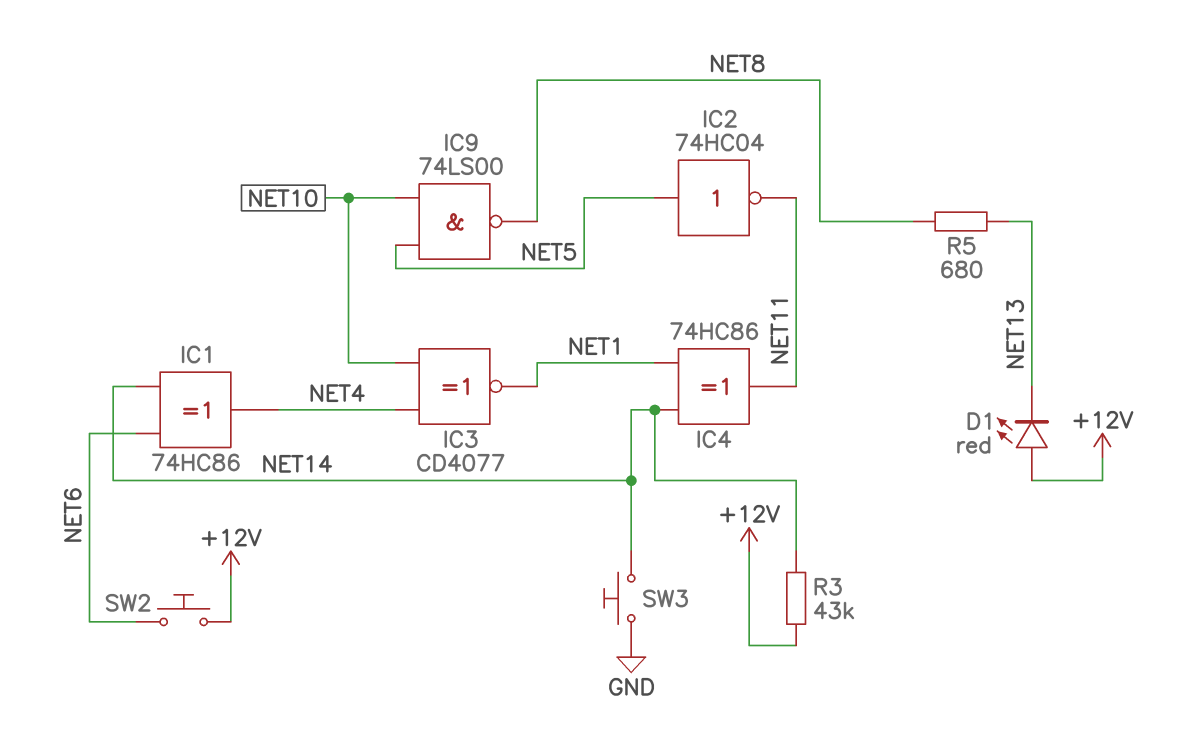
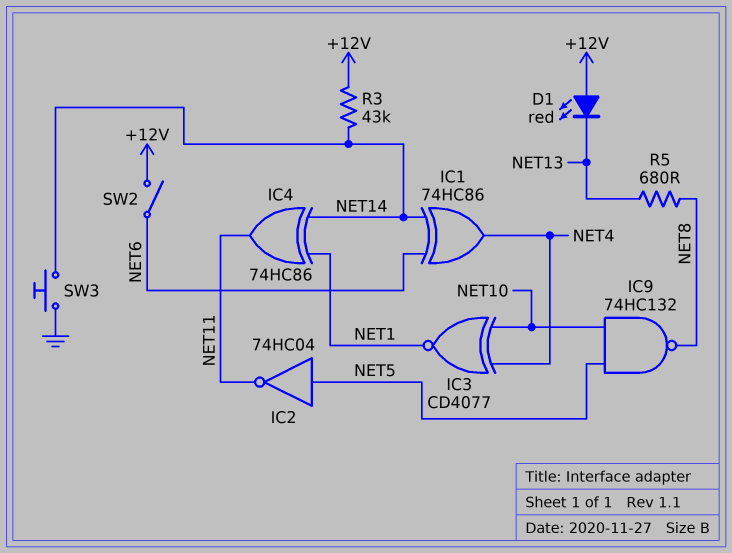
IC9: NAND 74LS00 (in NET5, in NET10, out NET8) -> NAND 74HC132 (in NET5, in NET10, out NET8)
SW2: button (+12V, NET6) -> switch (+12V, NET6)

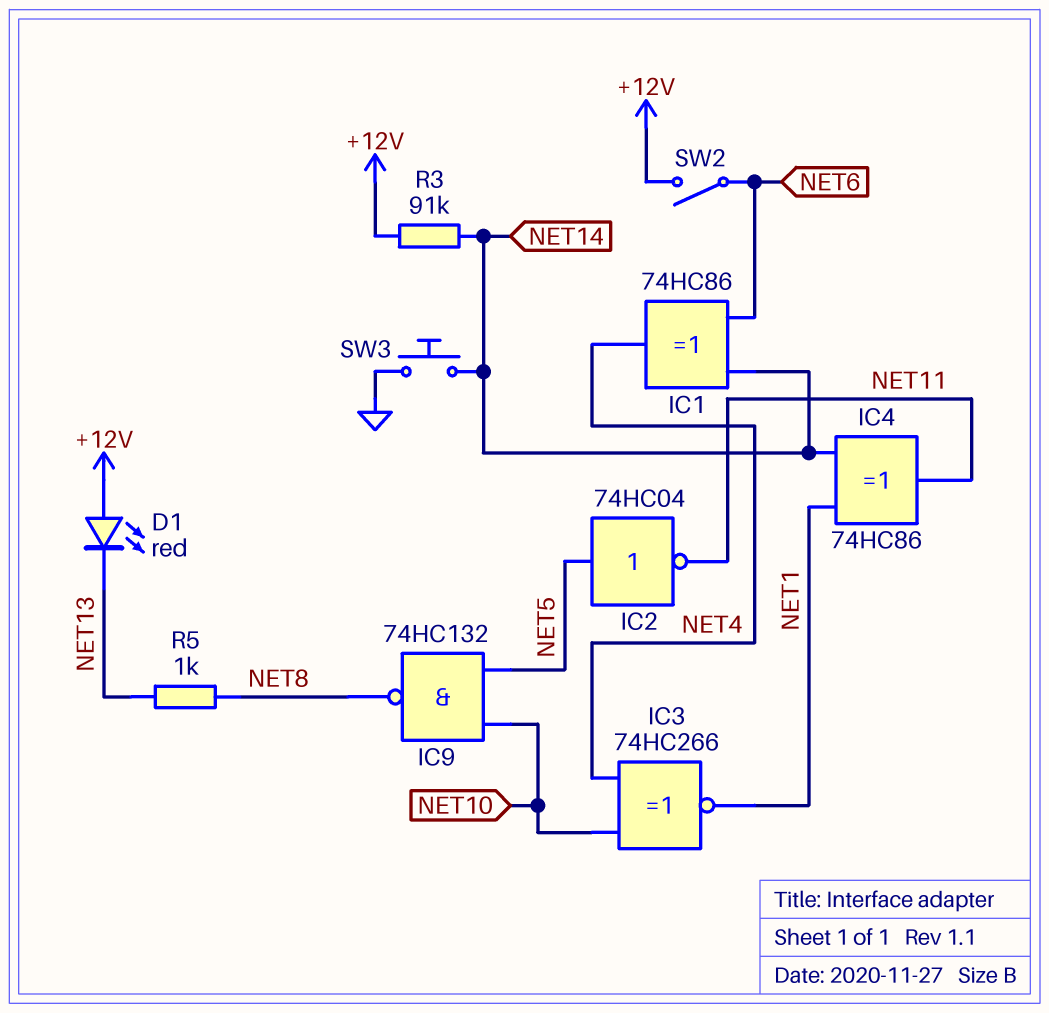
IC3: XNOR CD4077 (in NET4, in NET10, out NET1) -> XNOR 74HC266 (in NET4, in NET10, out NET1)
R3: 43k (+12V, NET14) -> 91k (+12V, NET14)
R5: 680 (NET8, NET13) -> 1k (NET8, NET13)

